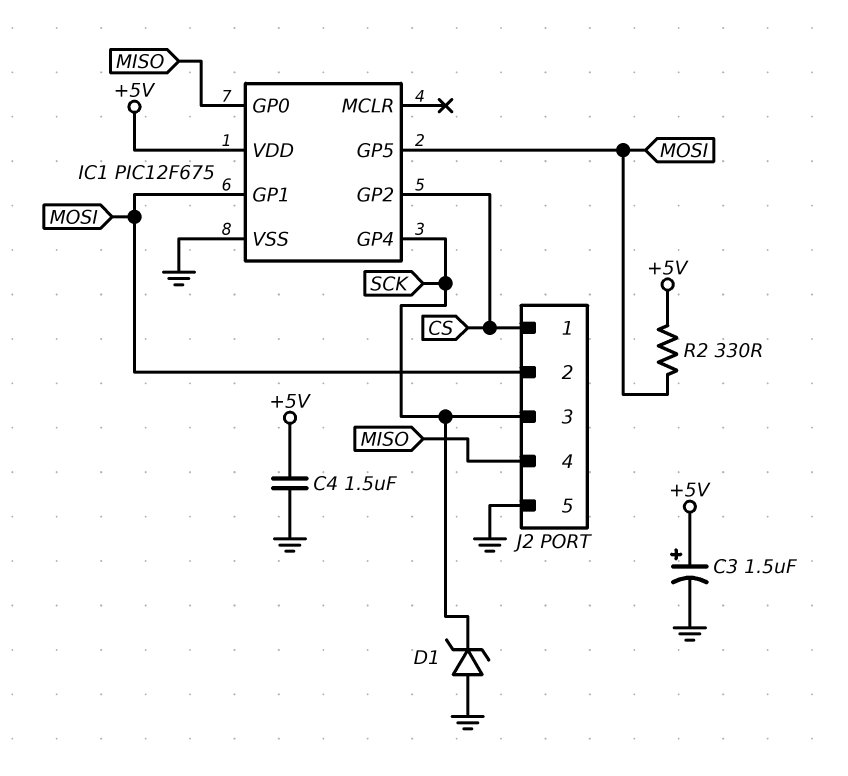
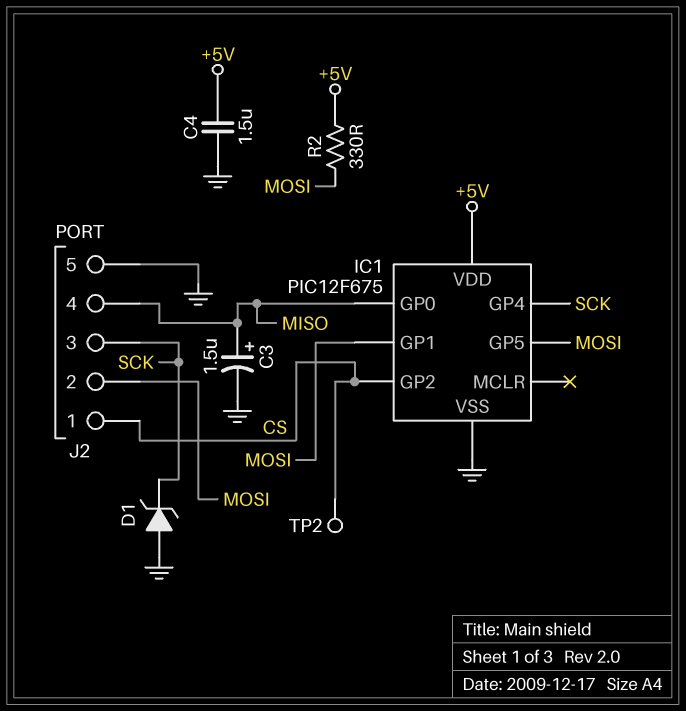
C3: 1.5uF (plus +5V, minus GND) -> 1.5uF (plus MISO, minus GND)
TP2: none -> test point (CS)

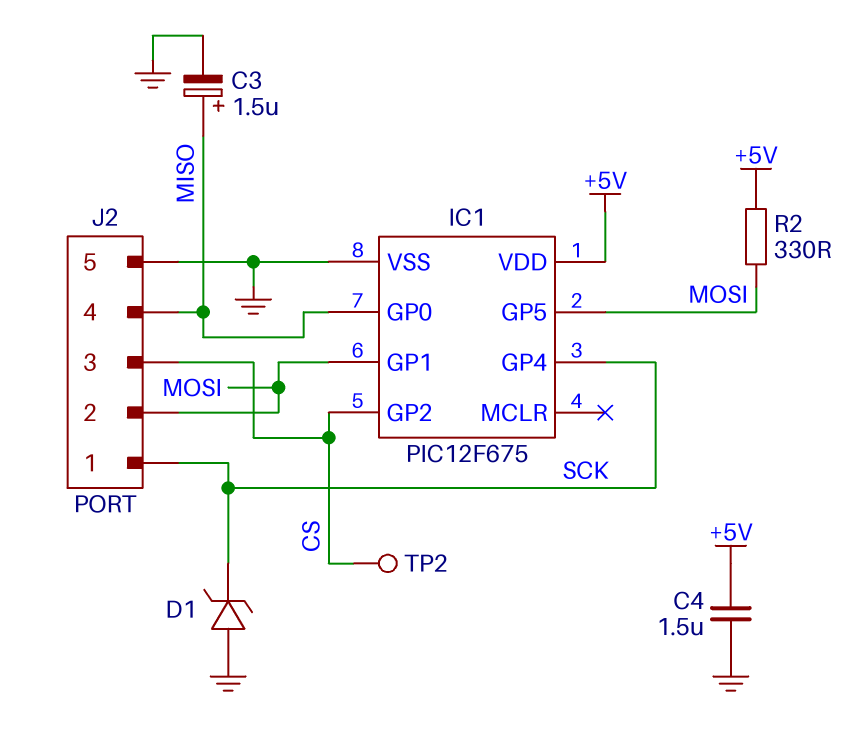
J2 pin 1: CS -> SCK
J2 pin 3: SCK -> CS

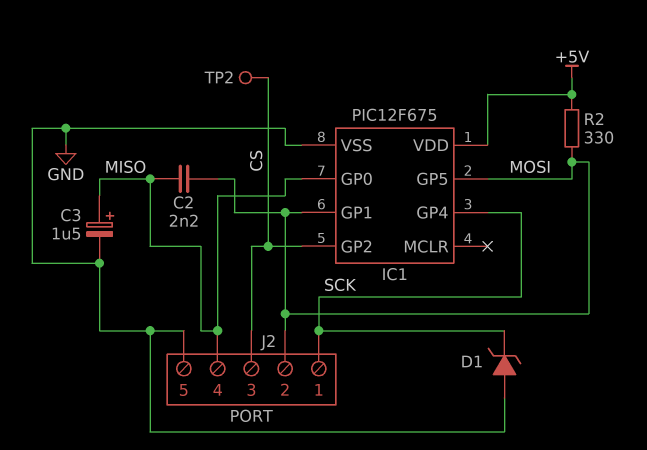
C2: none -> 2.2nF (MISO, MOSI)
C4: 1.5uF (+5V, GND) -> none

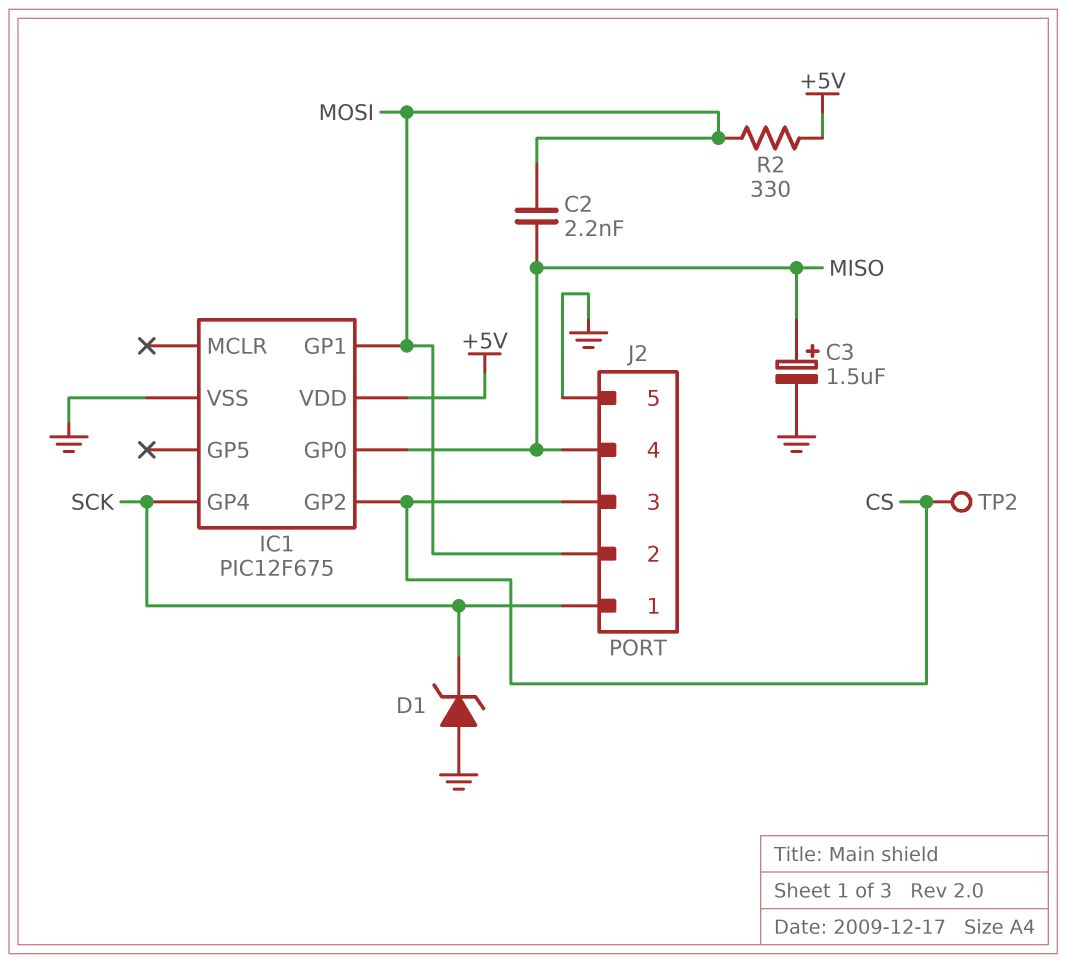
IC1 pin GP5: MOSI -> none

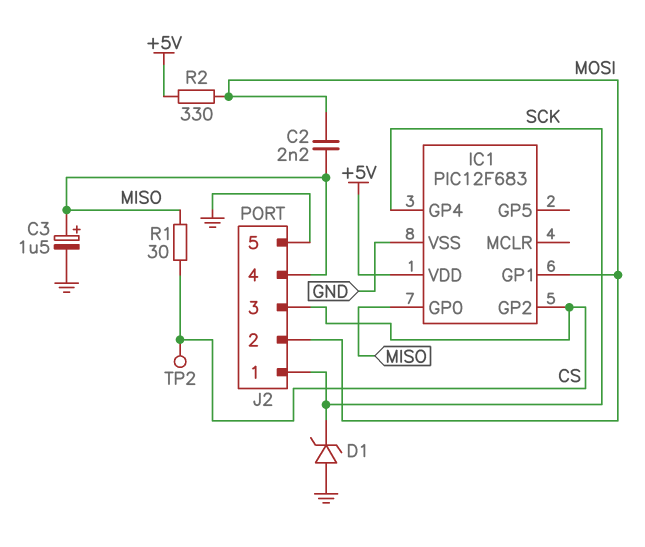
IC1: PIC12F675 -> PIC12F683
R1: none -> 30 (CS, MISO)

